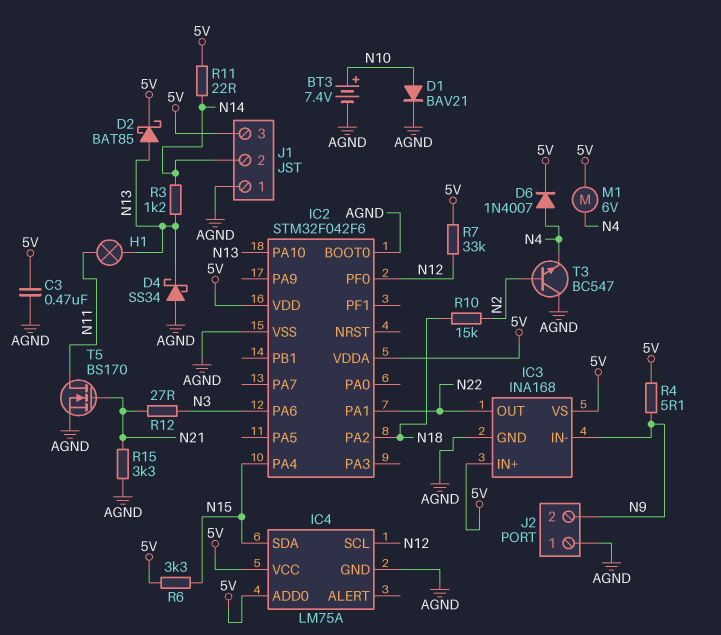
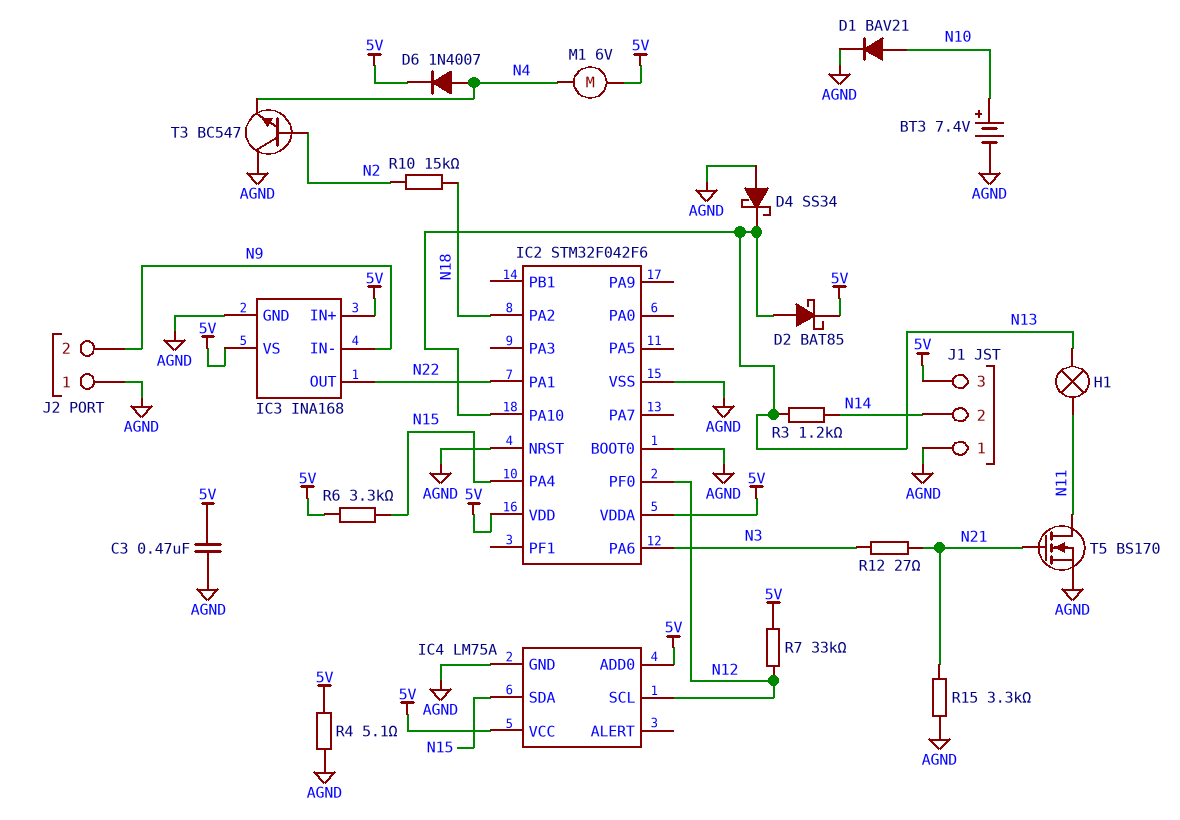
IC2 pin NRST: none -> AGND
R4: 5.1 (5V, N9) -> 5.1 (5V, AGND)
R11: 22 (5V, N14) -> none

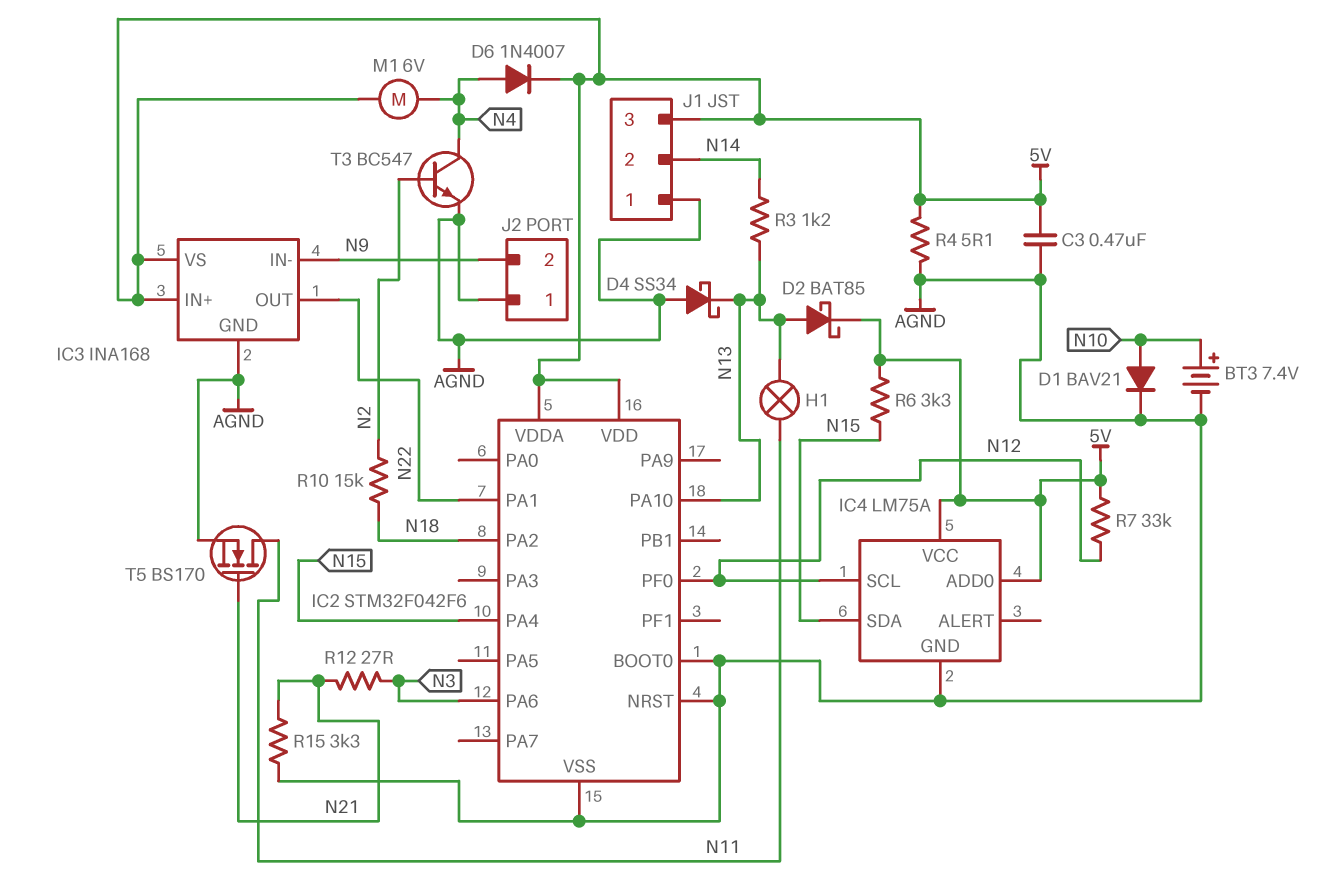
T3: NPN BC547 (B N2, C AGND, E N4) -> NPN BC547 (B N2, C N4, E AGND)

